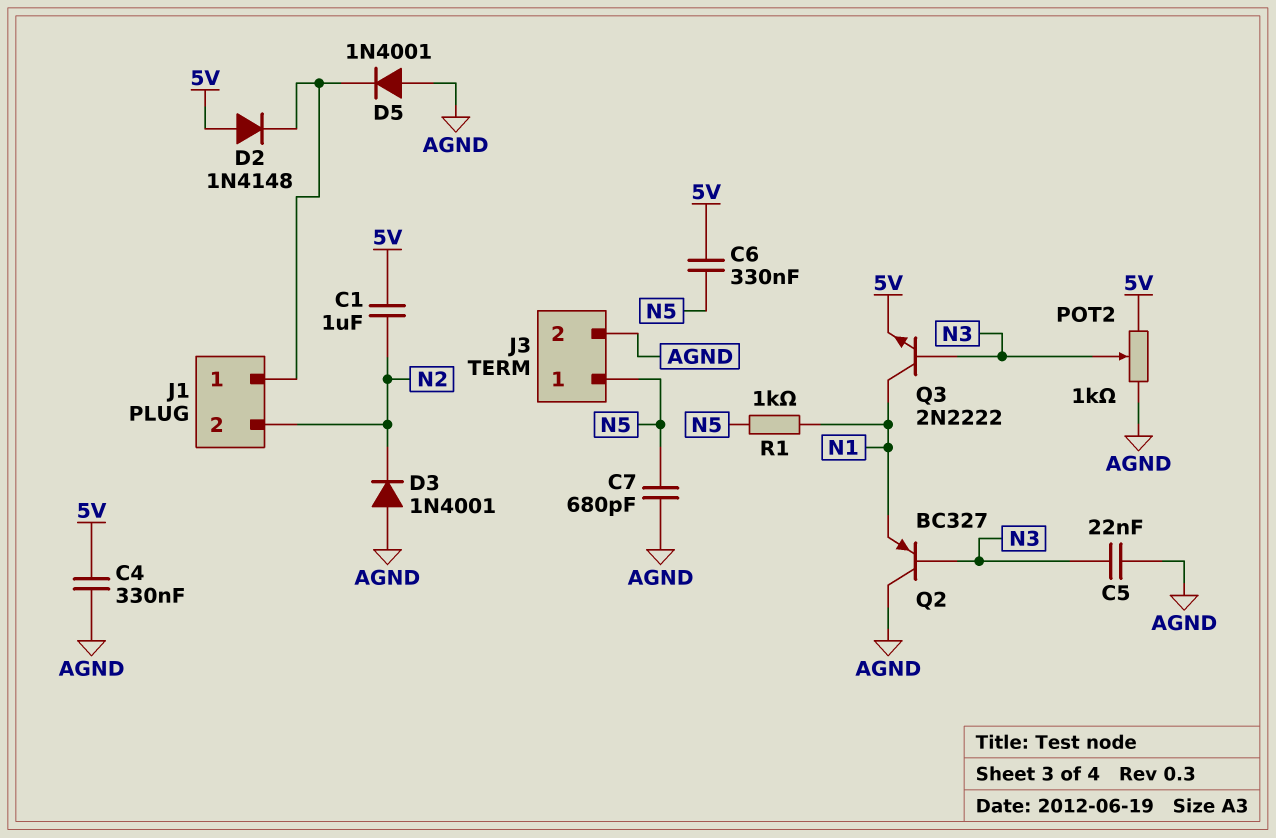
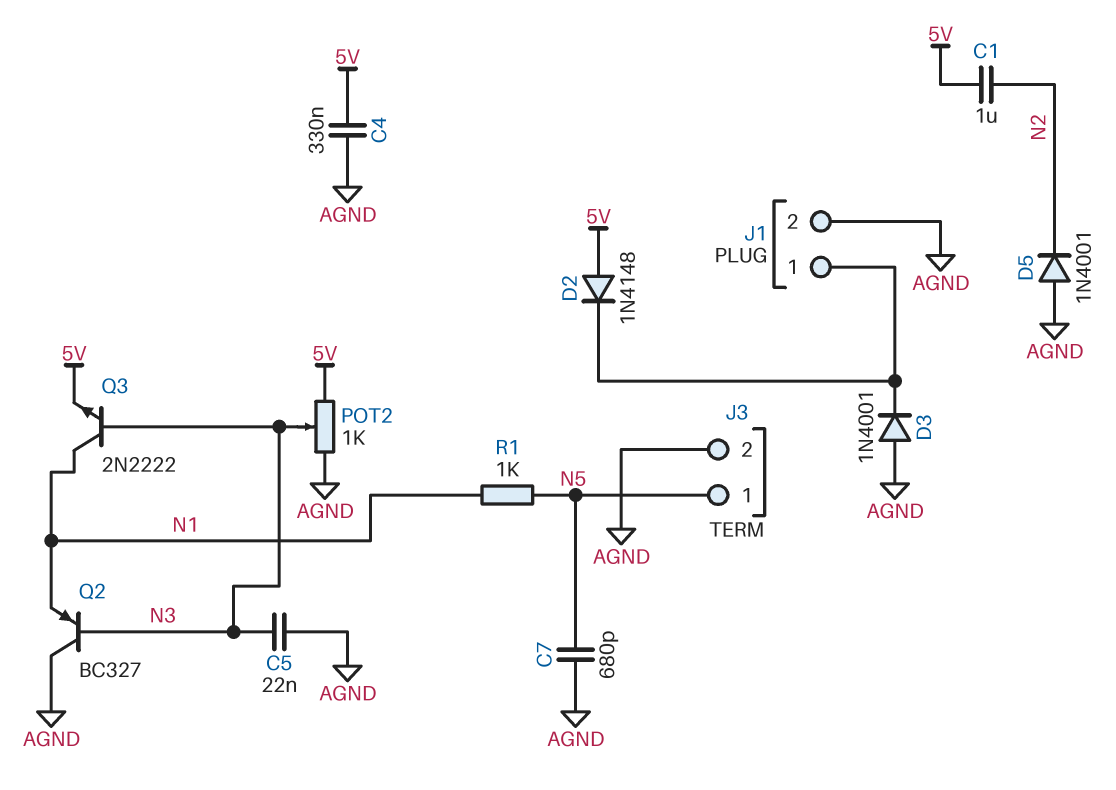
C6: 330nF (5V, N5) -> none
D3: diode 1N4001 (A AGND, K N2) -> diode 1N4001 (A AGND, K J1/1)
D5: diode 1N4001 (A AGND, K J1/1) -> diode 1N4001 (A AGND, K N2)
J1 pin 2: N2 -> AGND

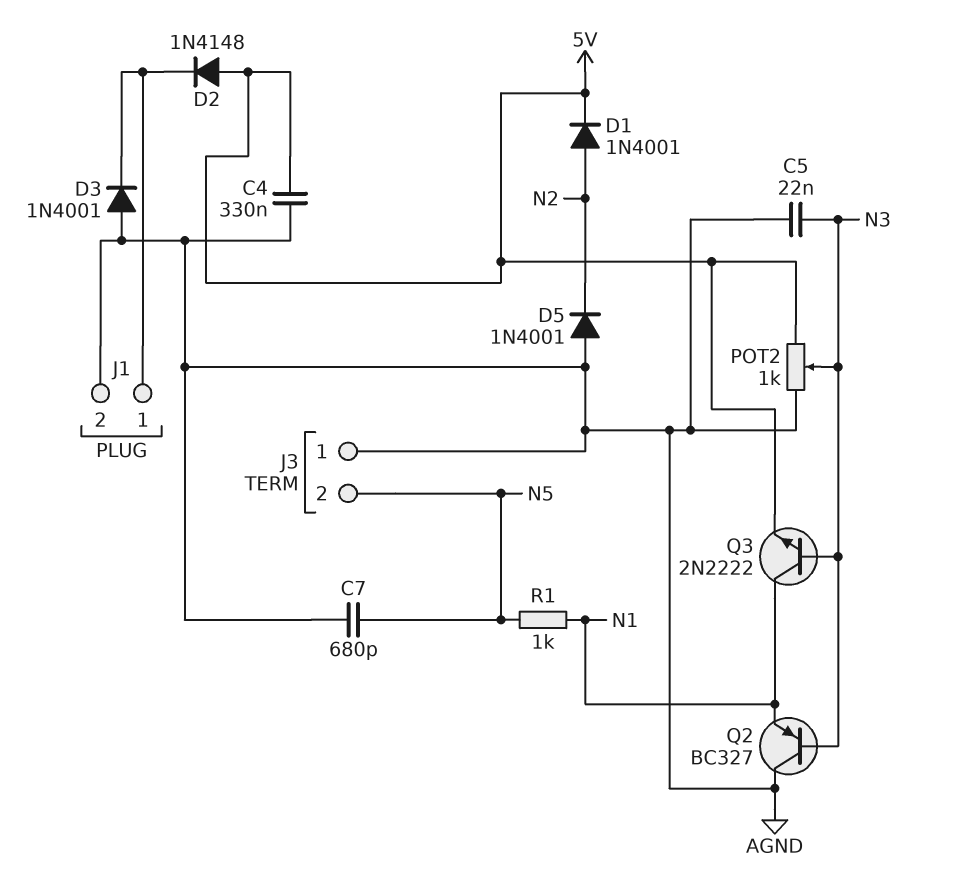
C1: 1uF (5V, N2) -> none
D1: none -> diode 1N4001 (A N2, K 5V)
J3 pin 1: N5 -> AGND
J3 pin 2: AGND -> N5

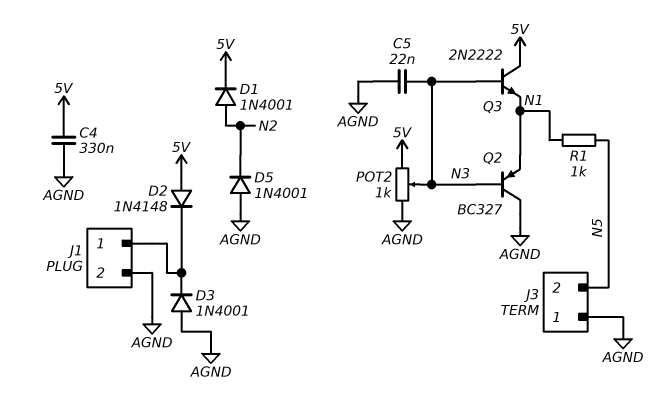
C7: 680pF (AGND, N5) -> none
Q3: NPN 2N2222 (B N3, C N1, E 5V) -> NPN 2N2222 (B N3, C 5V, E N1)

